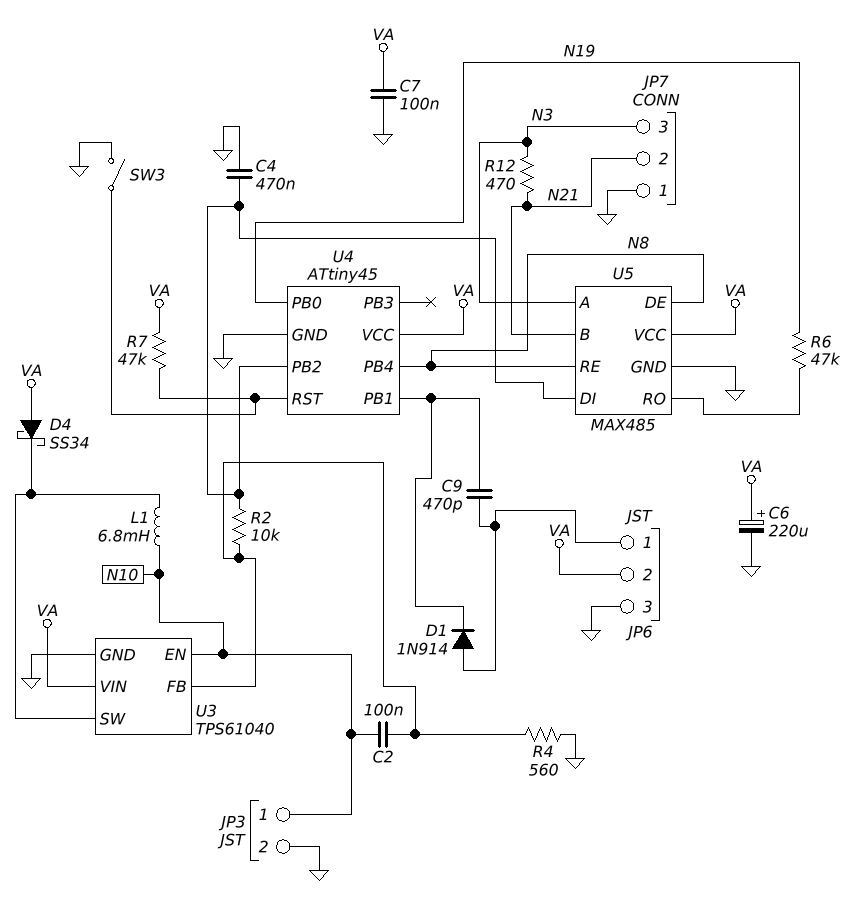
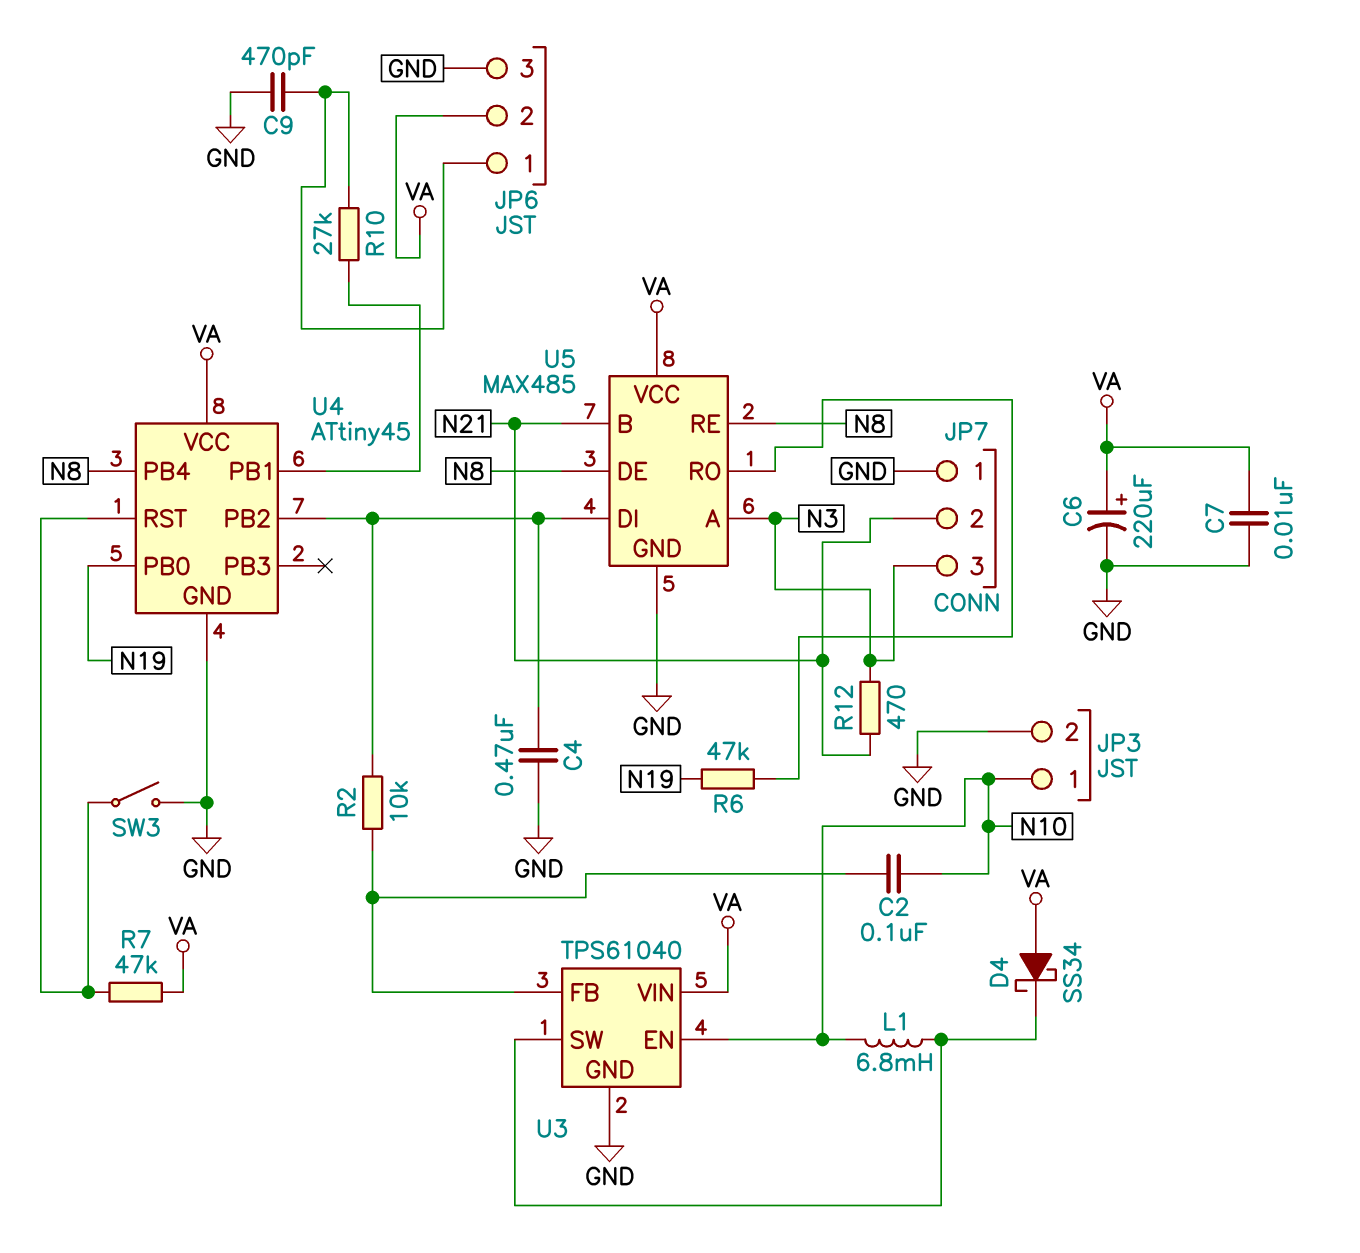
C7: 100nF (GND, VA) -> 10nF (GND, VA)
C9: 470pF (JP6/1, U4/PB1) -> 470pF (GND, JP6/1)
D1: diode 1N914 (A JP6/1, K U4/PB1) -> none
R4: 560 (GND, U3/FB) -> none
R10: none -> 27k (JP6/1, U4/PB1)

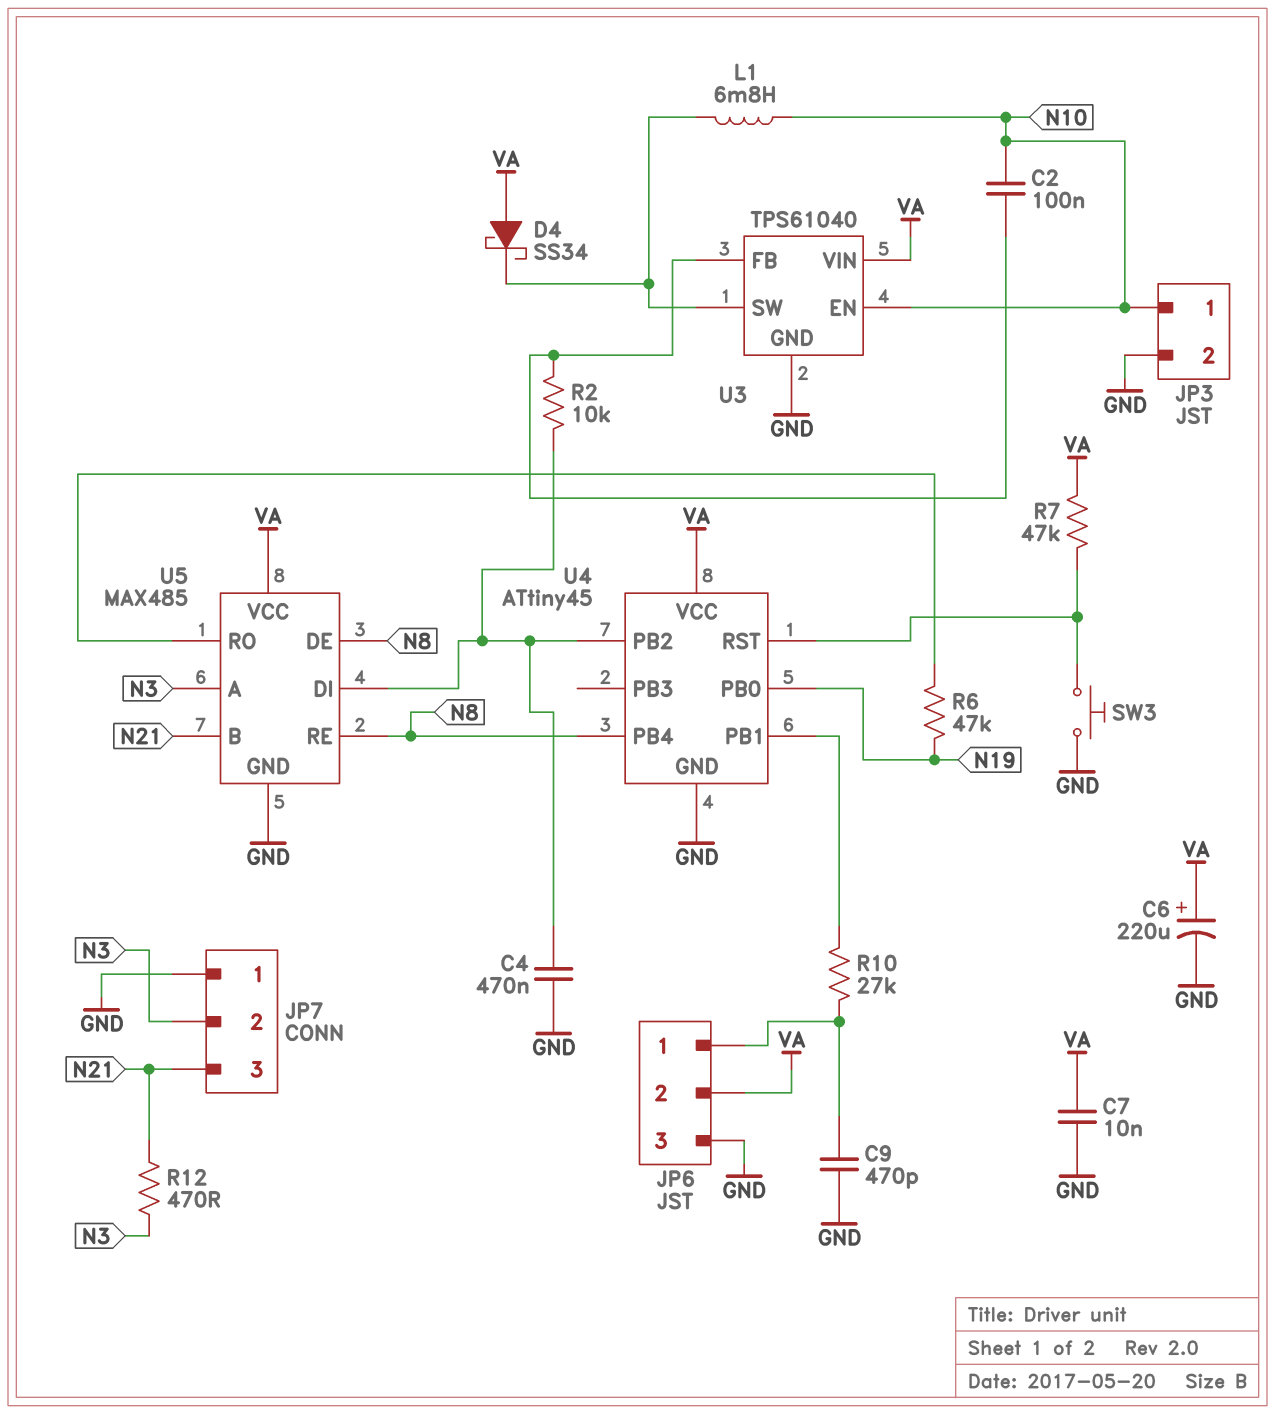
JP7 pin 2: N21 -> N3
JP7 pin 3: N3 -> N21
SW3: switch (GND, U4/RST) -> button (GND, U4/RST)

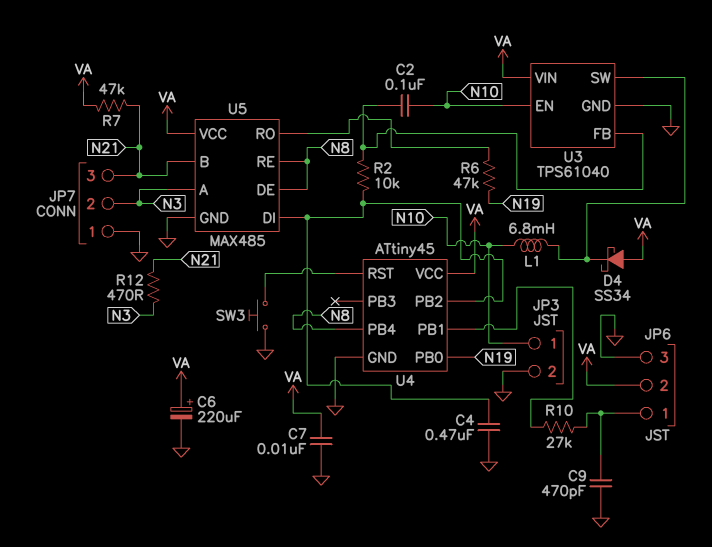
R7: 47k (U4/RST, VA) -> 47k (N21, VA)

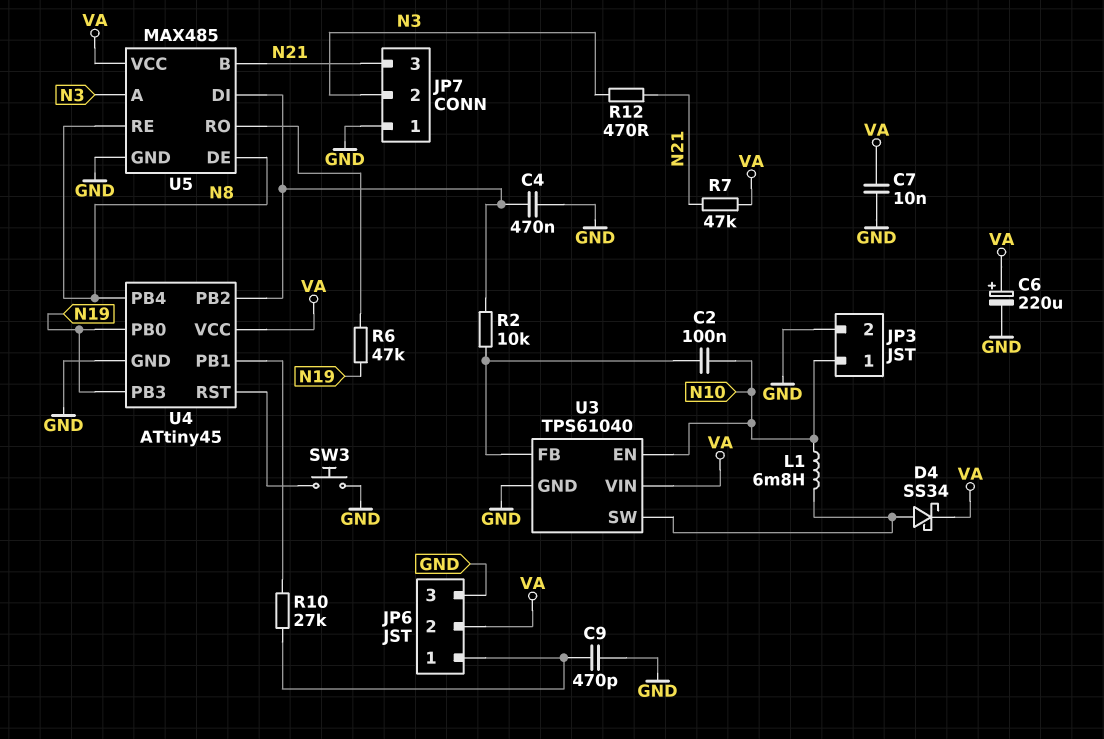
D4: schottky SS34 (A VA, K U3/SW) -> schottky SS34 (A U3/SW, K VA)
U4 pin PB3: none -> N19

